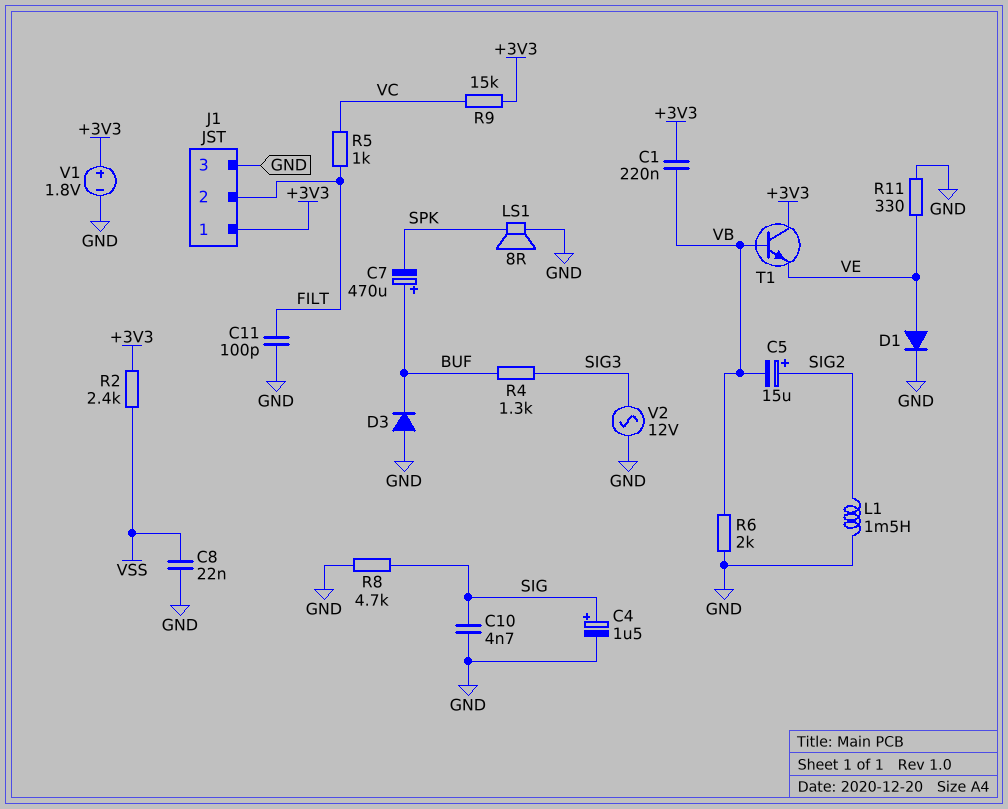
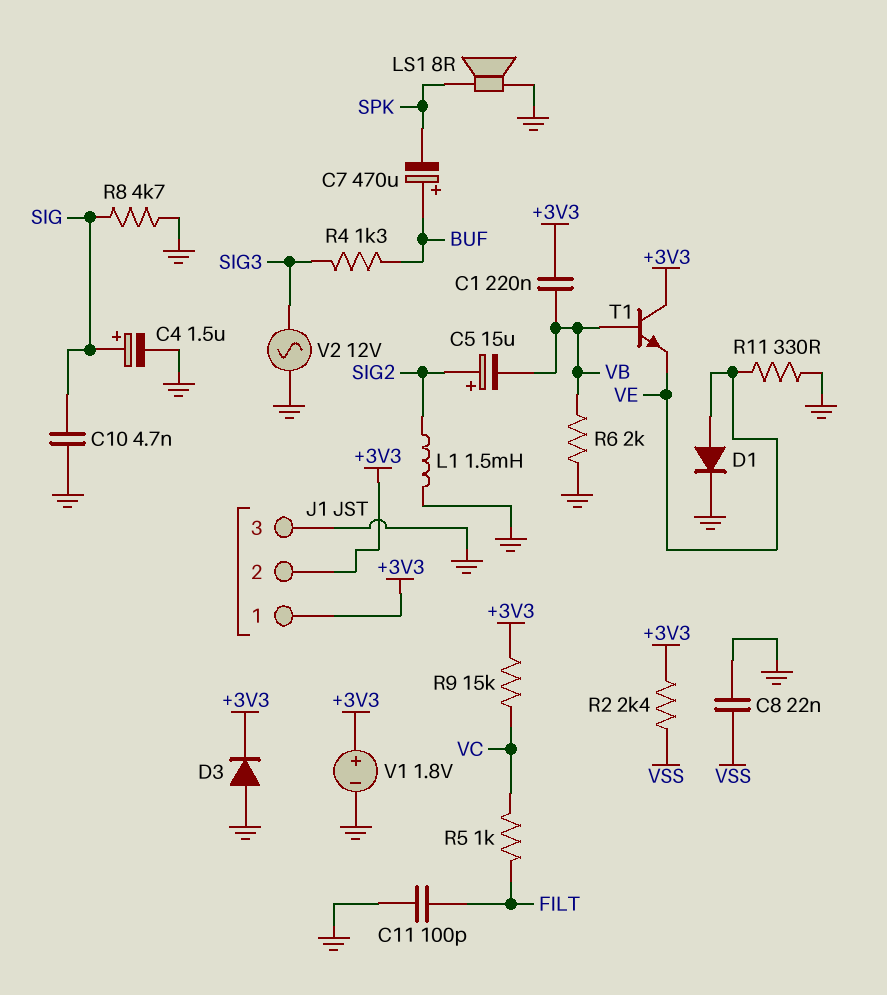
D3: diode (A GND, K BUF) -> diode (A GND, K +3V3)
J1 pin 2: FILT -> +3V3

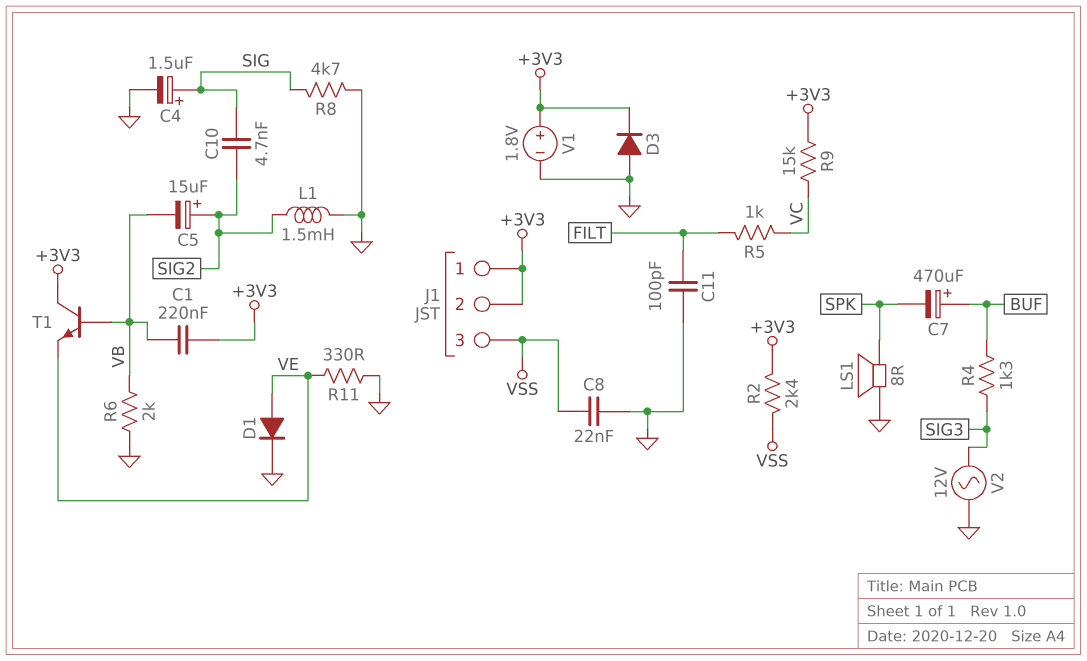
C10: 4.7nF (GND, SIG) -> 4.7nF (SIG, SIG2)
J1 pin 3: GND -> VSS

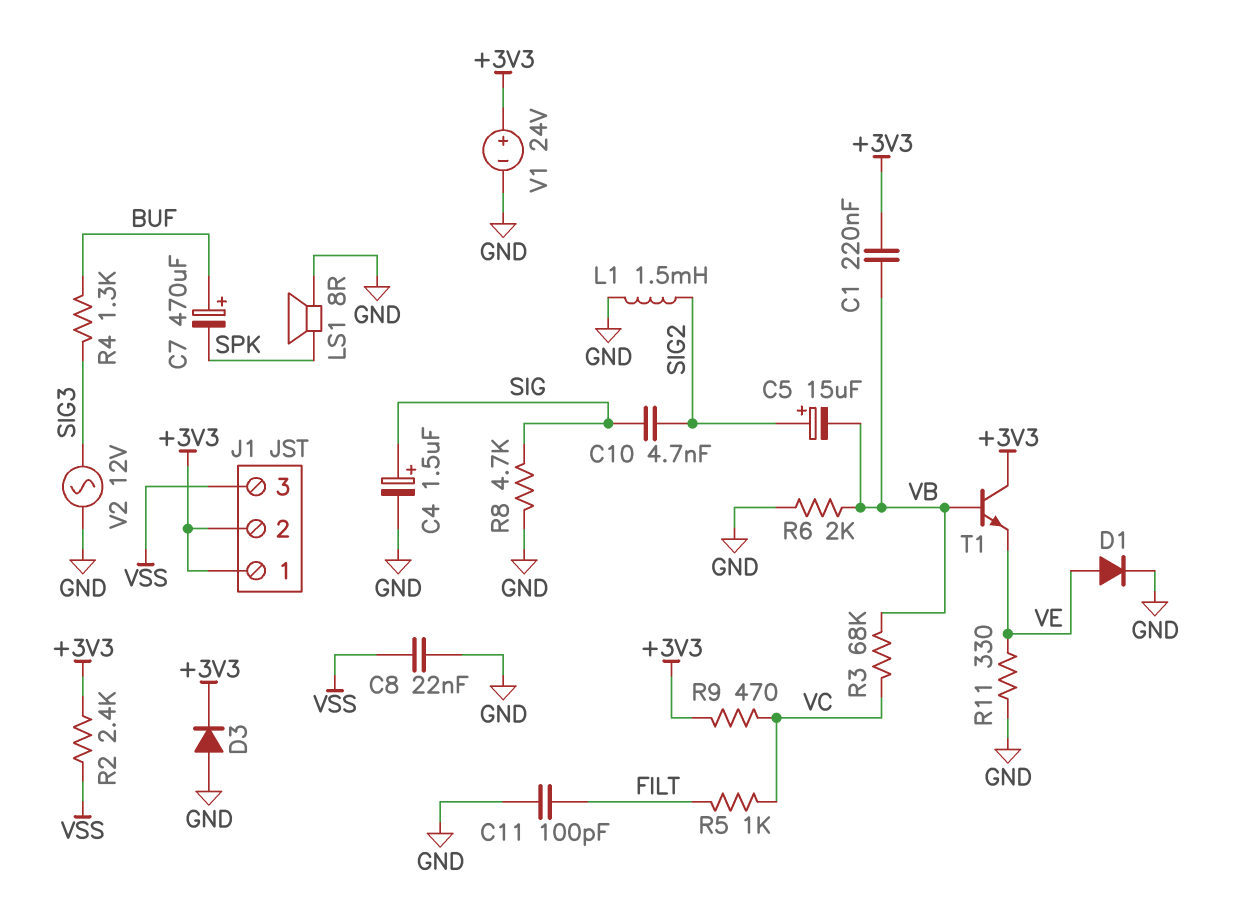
R3: none -> 68k (VB, VC)
R9: 15k (+3V3, VC) -> 470 (+3V3, VC)
V1: 1.8V (plus +3V3, minus GND) -> 24V (plus +3V3, minus GND)

